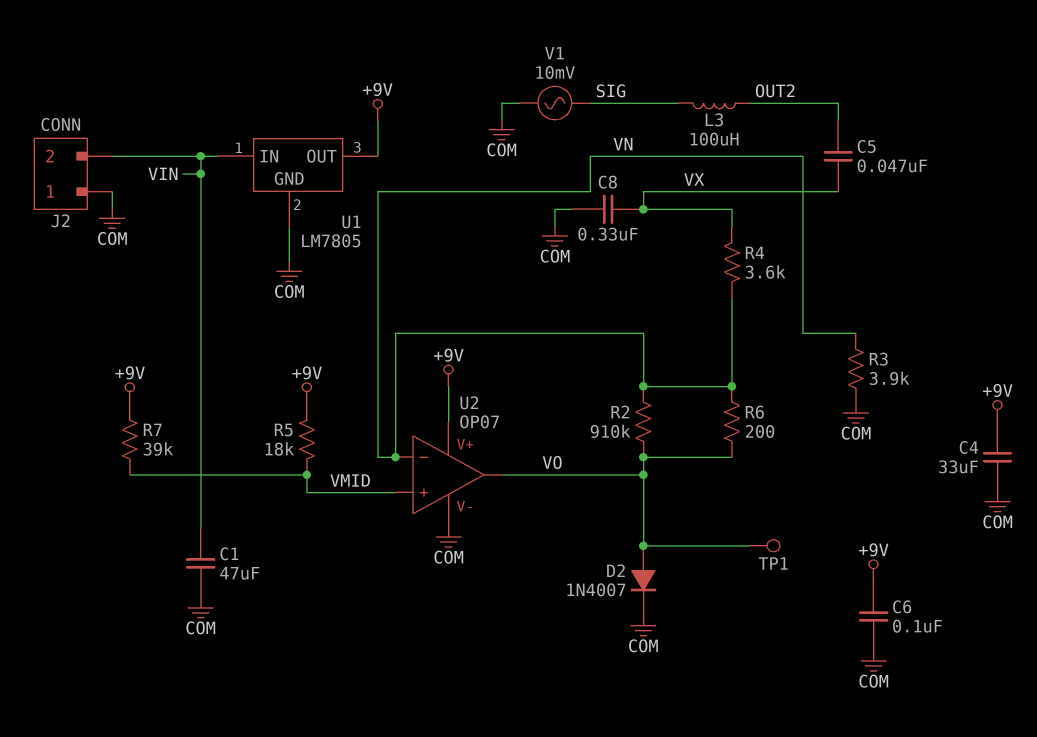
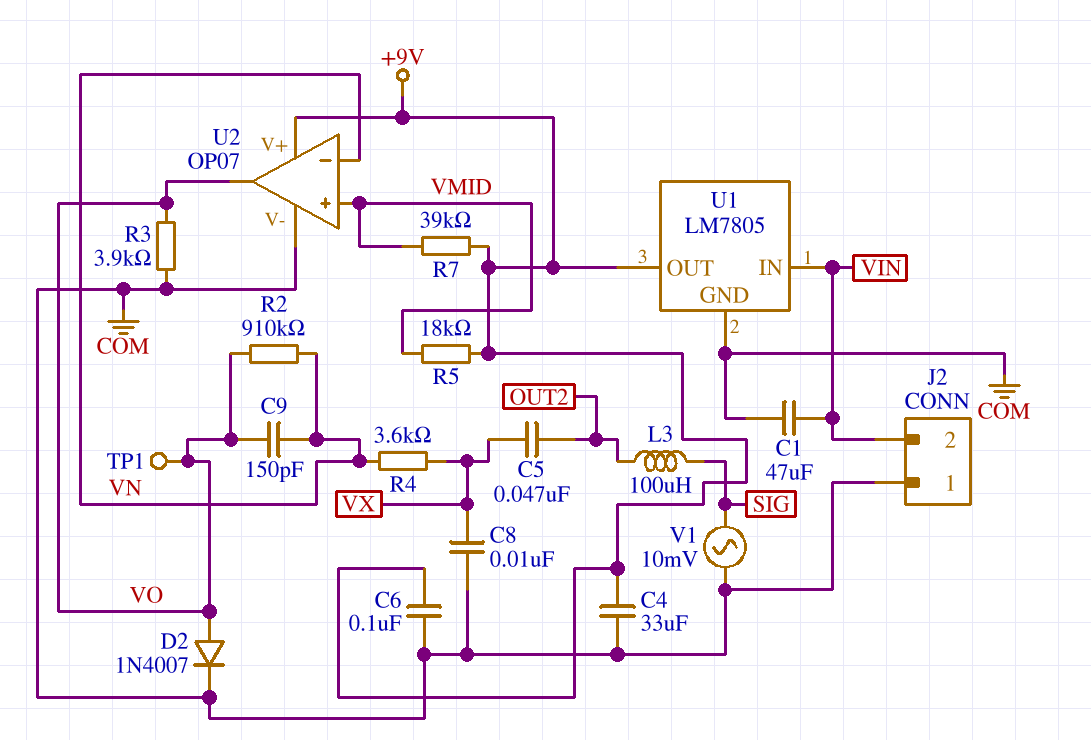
C8: 330nF (COM, VX) -> 10nF (COM, VX)
C9: none -> 150pF (VN, VO)
R3: 3.9k (COM, VN) -> 3.9k (COM, VO)
R6: 200 (VN, VO) -> none

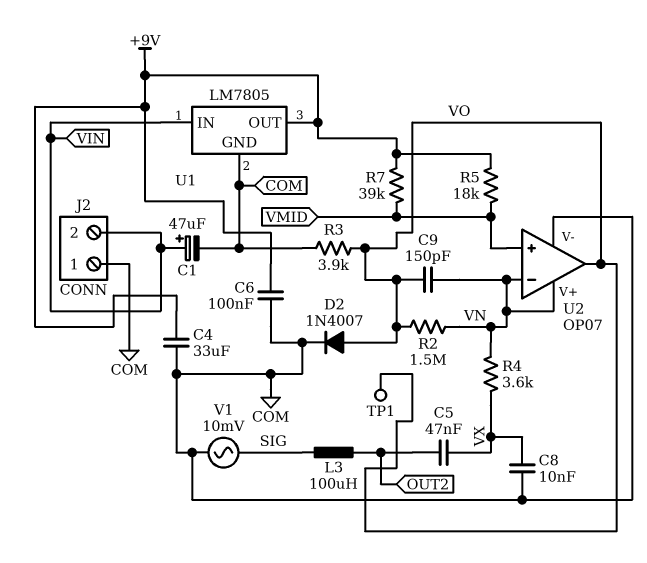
C1: 47uF (COM, VIN) -> 47uF (plus VIN, minus COM)
R2: 910k (VN, VO) -> 1.5M (VN, VO)
U2 pin V+: +9V -> VN

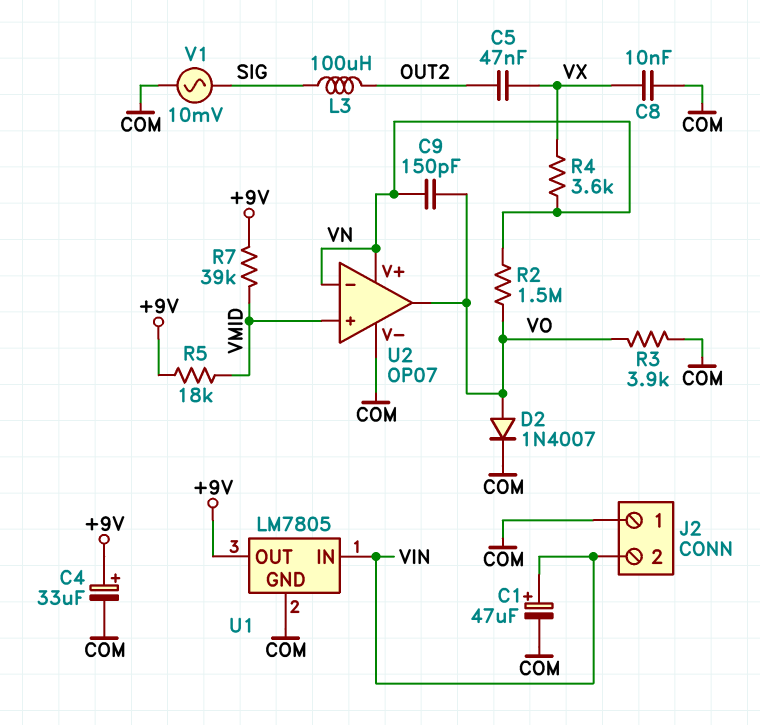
C4: 33uF (+9V, COM) -> 33uF (plus +9V, minus COM)
C6: 100nF (+9V, COM) -> none
TP1: test point (VO) -> none

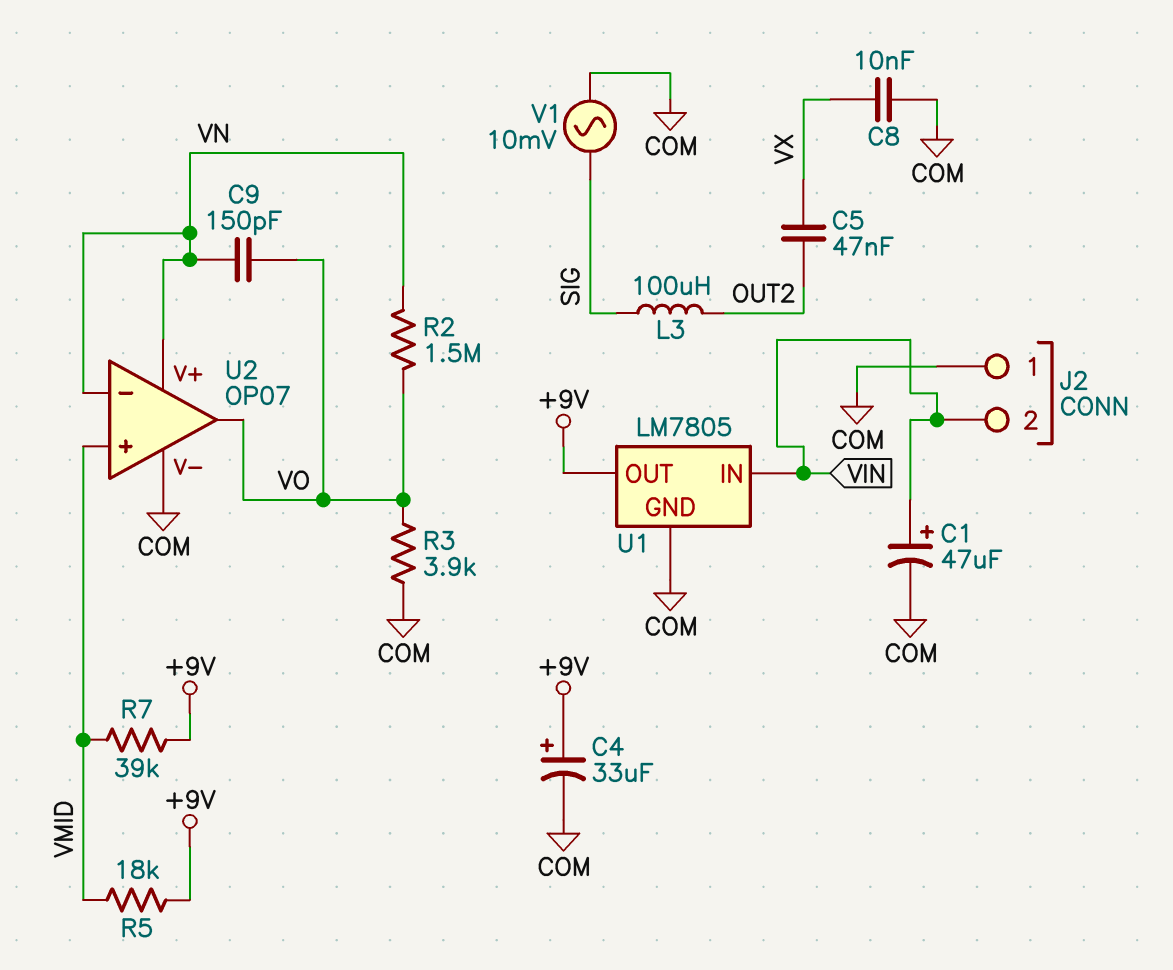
D2: diode 1N4007 (A VO, K COM) -> none
R4: 3.6k (VN, VX) -> none

